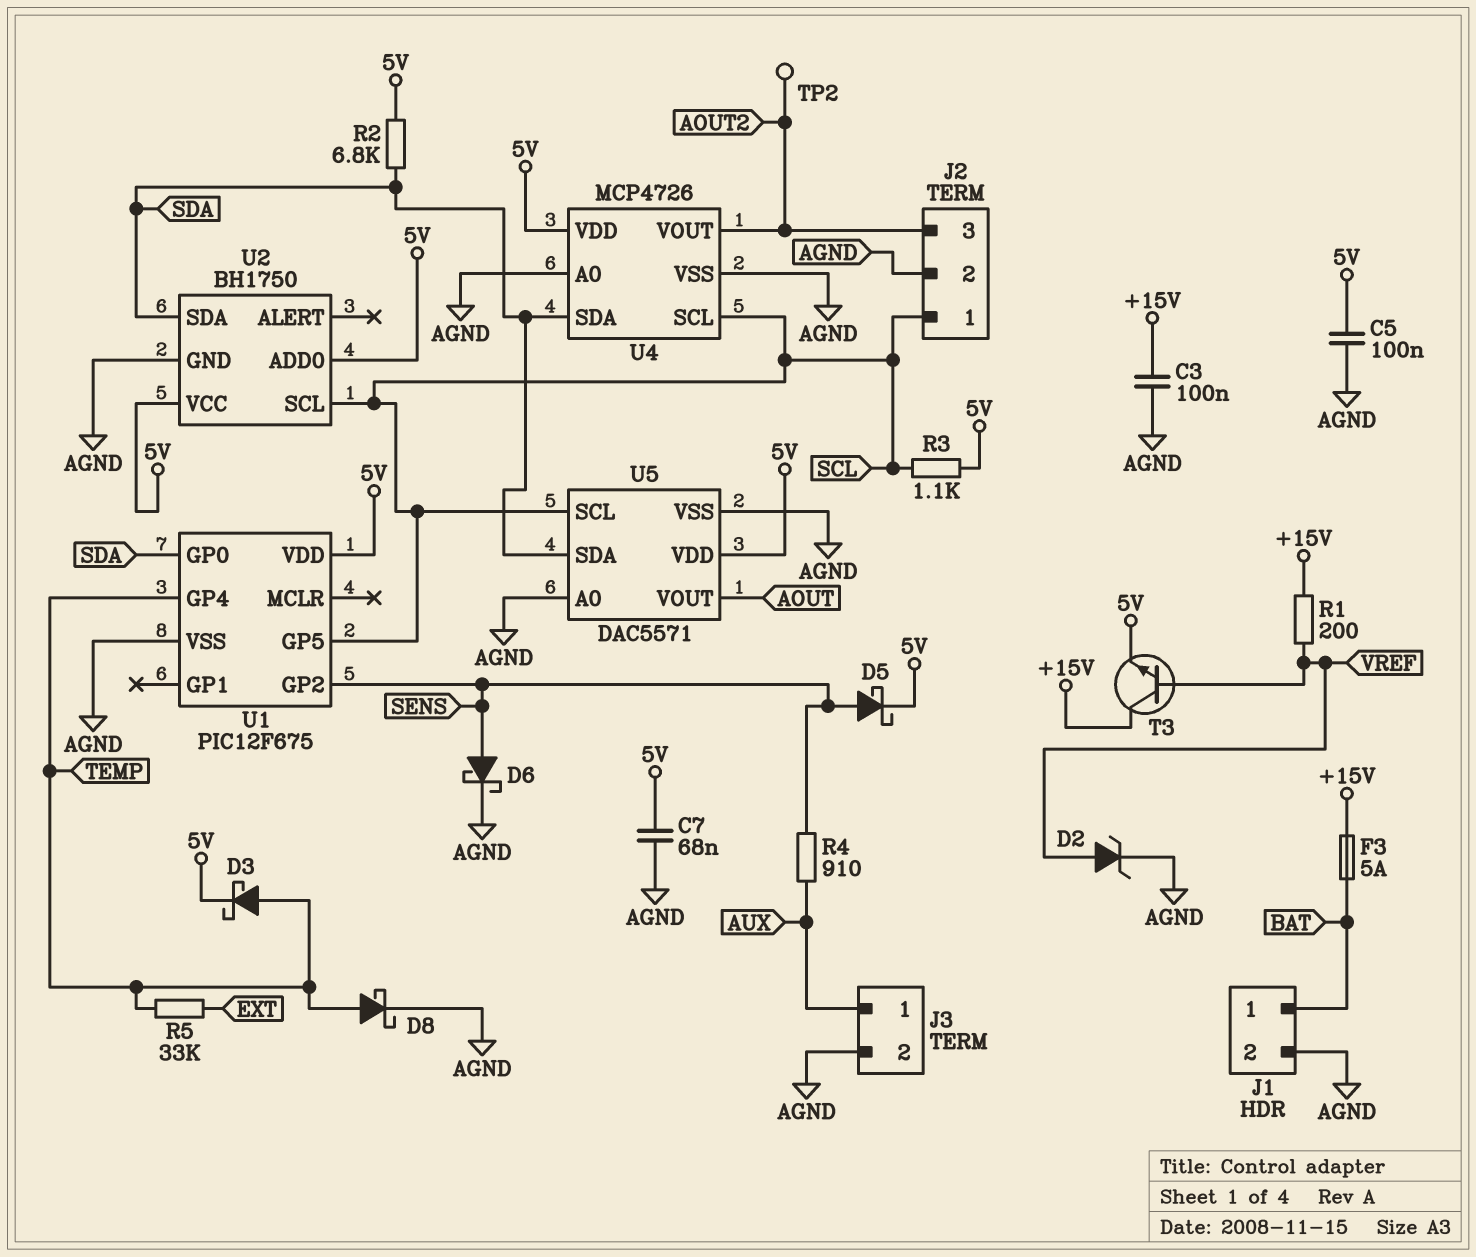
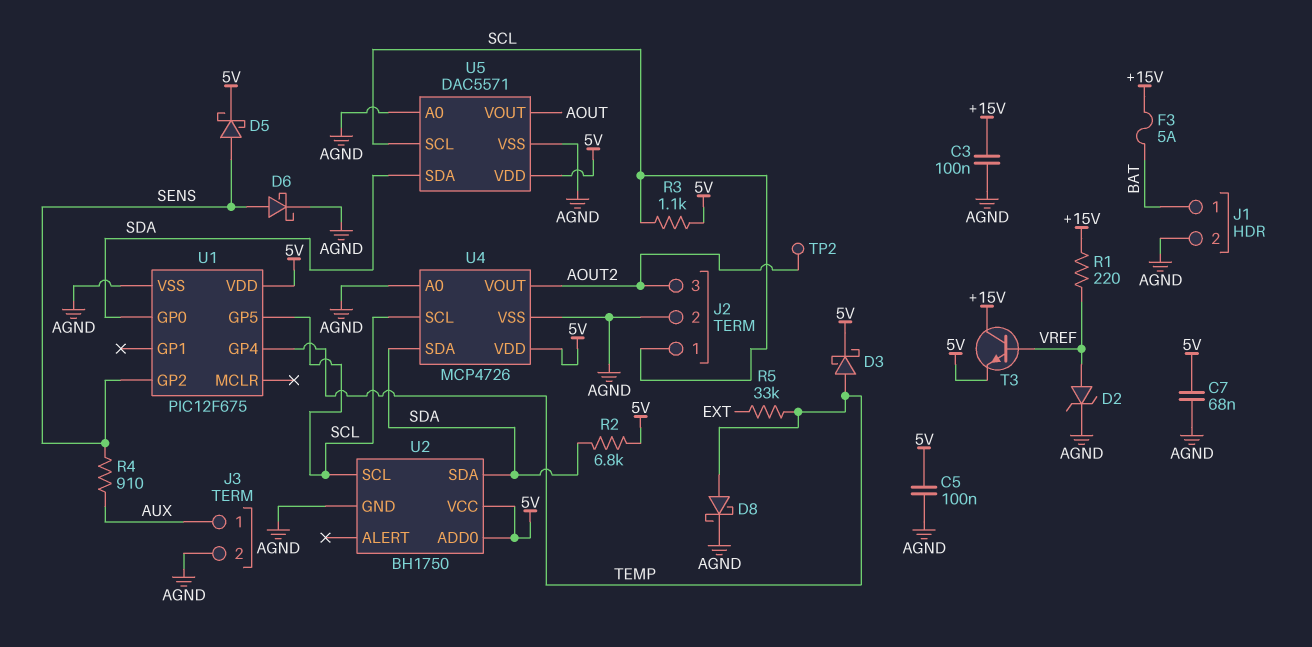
R1: 200 (+15V, VREF) -> 220 (+15V, VREF)

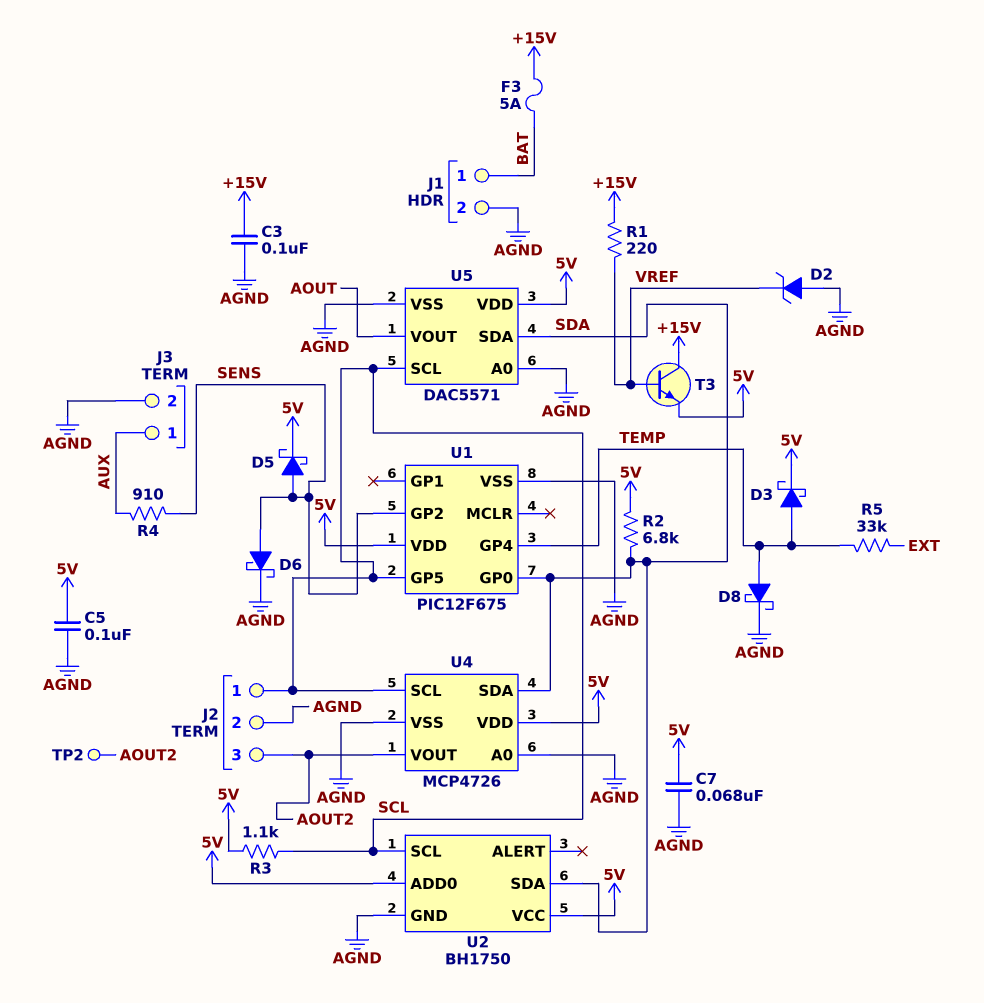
D2: zener (A VREF, K AGND) -> zener (A AGND, K VREF)

